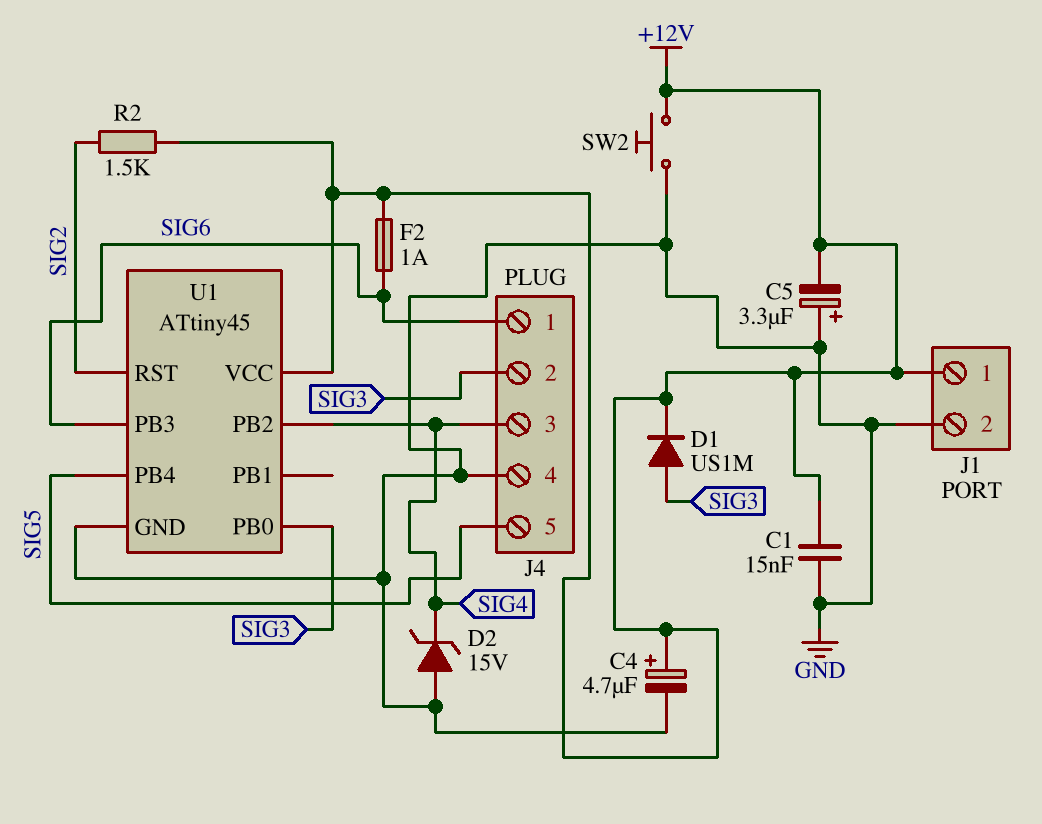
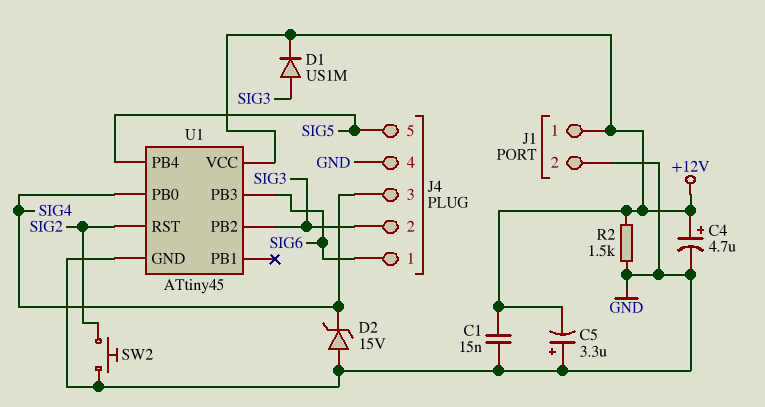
F2: 1A (+12V, SIG6) -> none
R2: 1.5k (+12V, SIG2) -> 1.5k (+12V, GND)
SW2: button (+12V, GND) -> button (GND, SIG2)
U1 pin PB0: SIG3 -> SIG4
U1 pin PB2: SIG4 -> SIG3

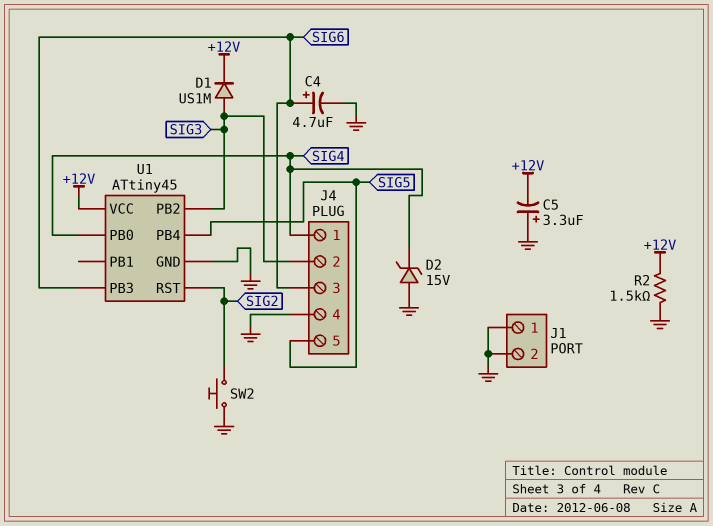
C1: 15nF (+12V, GND) -> none
C4: 4.7uF (plus +12V, minus GND) -> 4.7uF (plus SIG6, minus GND)
J1 pin 1: +12V -> GND
J4 pin 1: SIG6 -> SIG4
J4 pin 3: SIG4 -> SIG6

